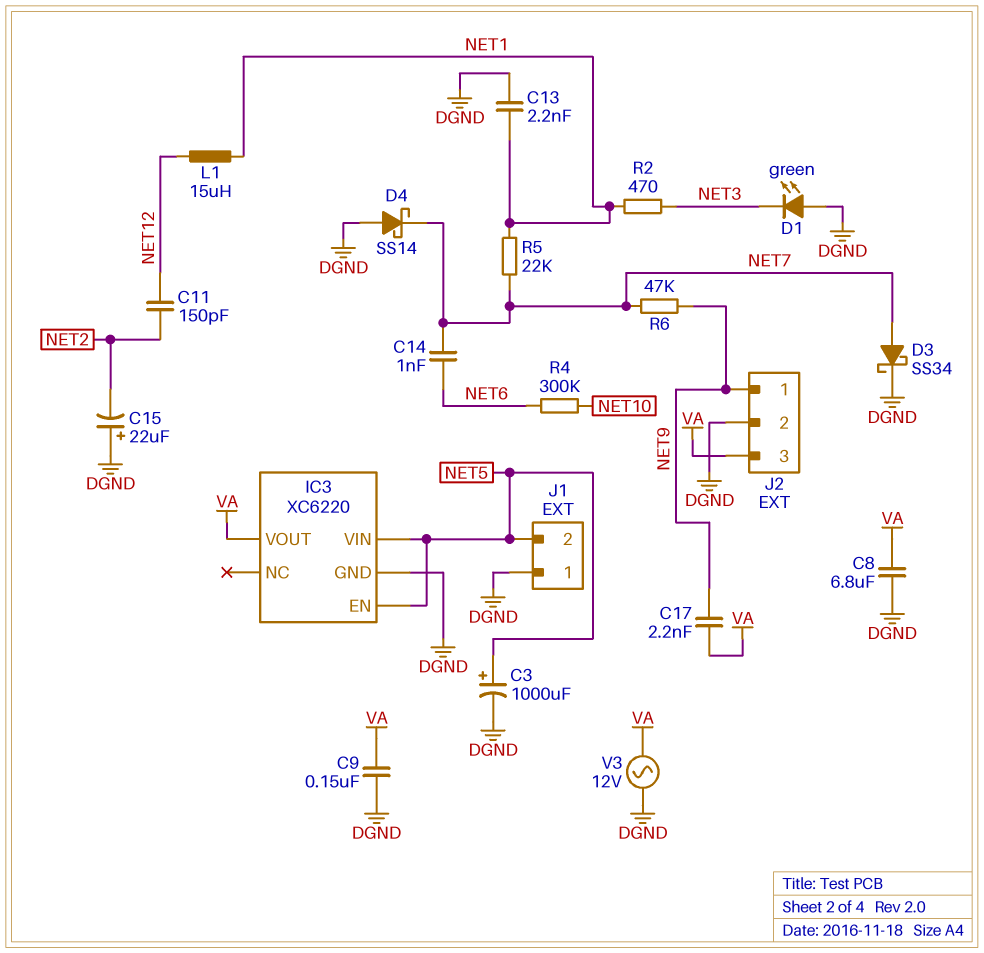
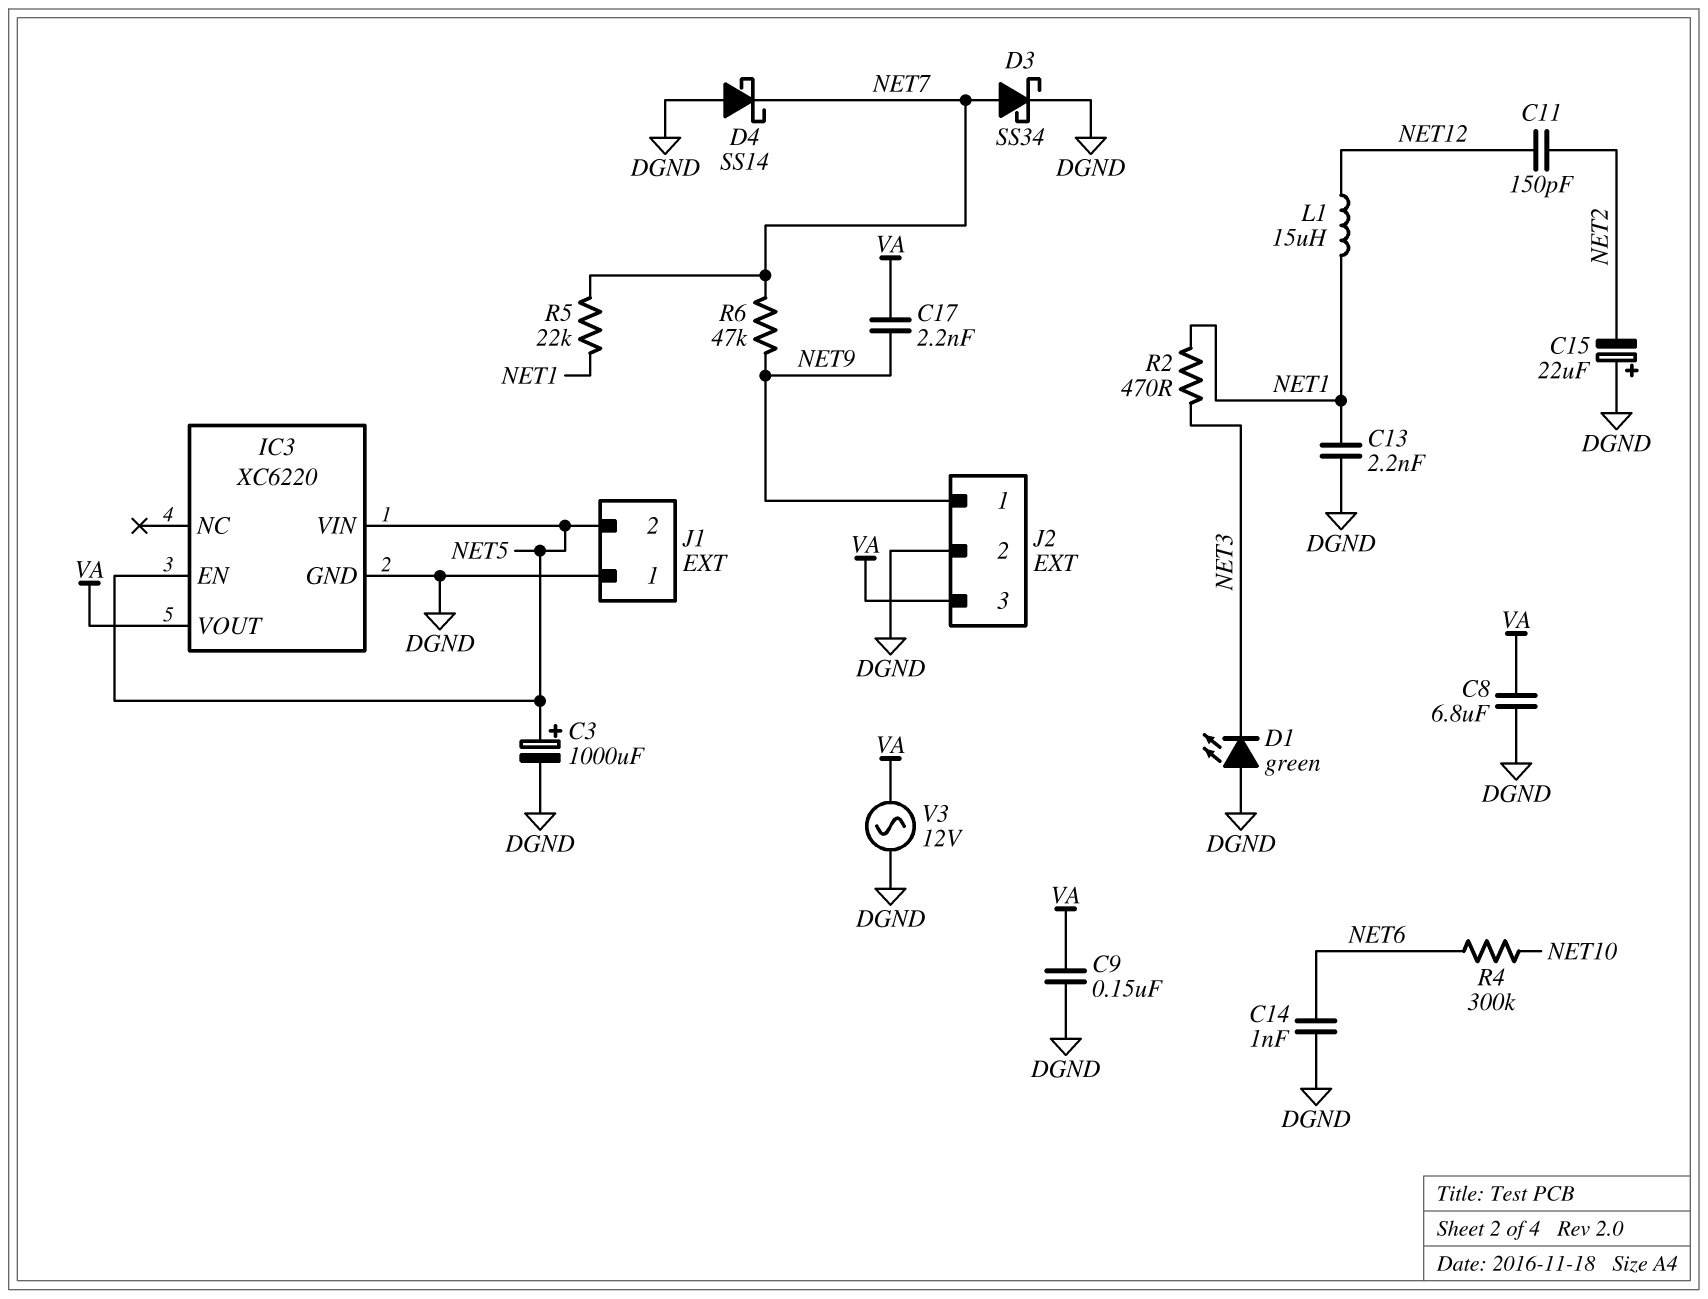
C14: 1nF (NET6, NET7) -> 1nF (DGND, NET6)

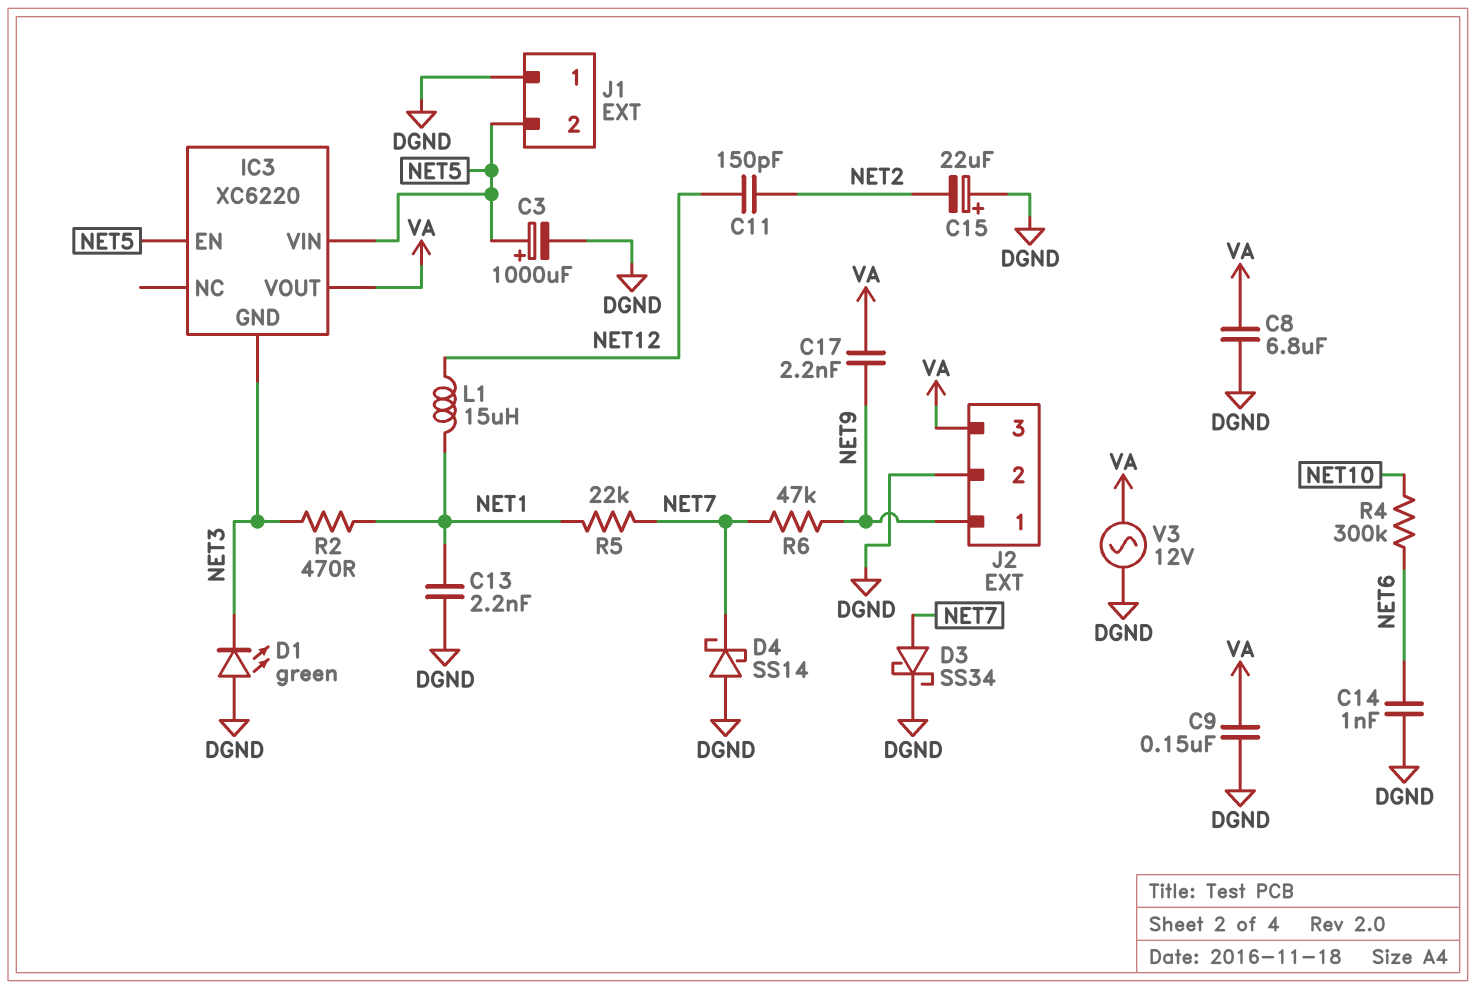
IC3 pin GND: DGND -> NET3

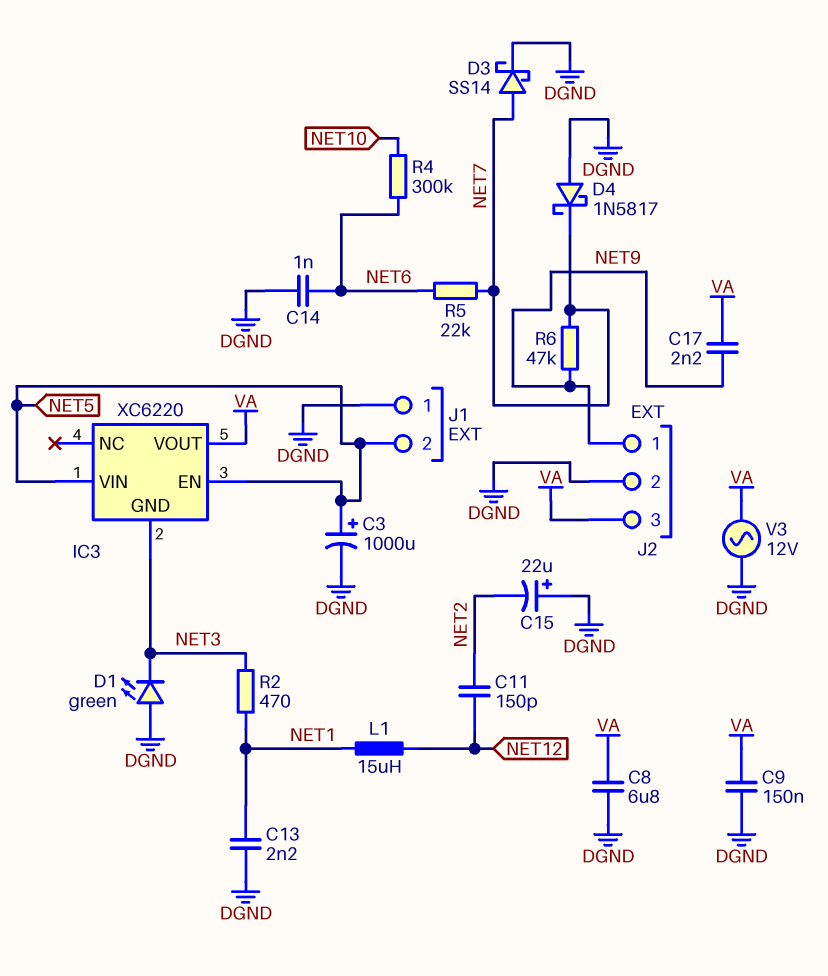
D3: schottky SS34 (A NET7, K DGND) -> schottky SS14 (A NET7, K DGND)
D4: schottky SS14 (A DGND, K NET7) -> schottky 1N5817 (A DGND, K NET7)
R5: 22k (NET1, NET7) -> 22k (NET6, NET7)

